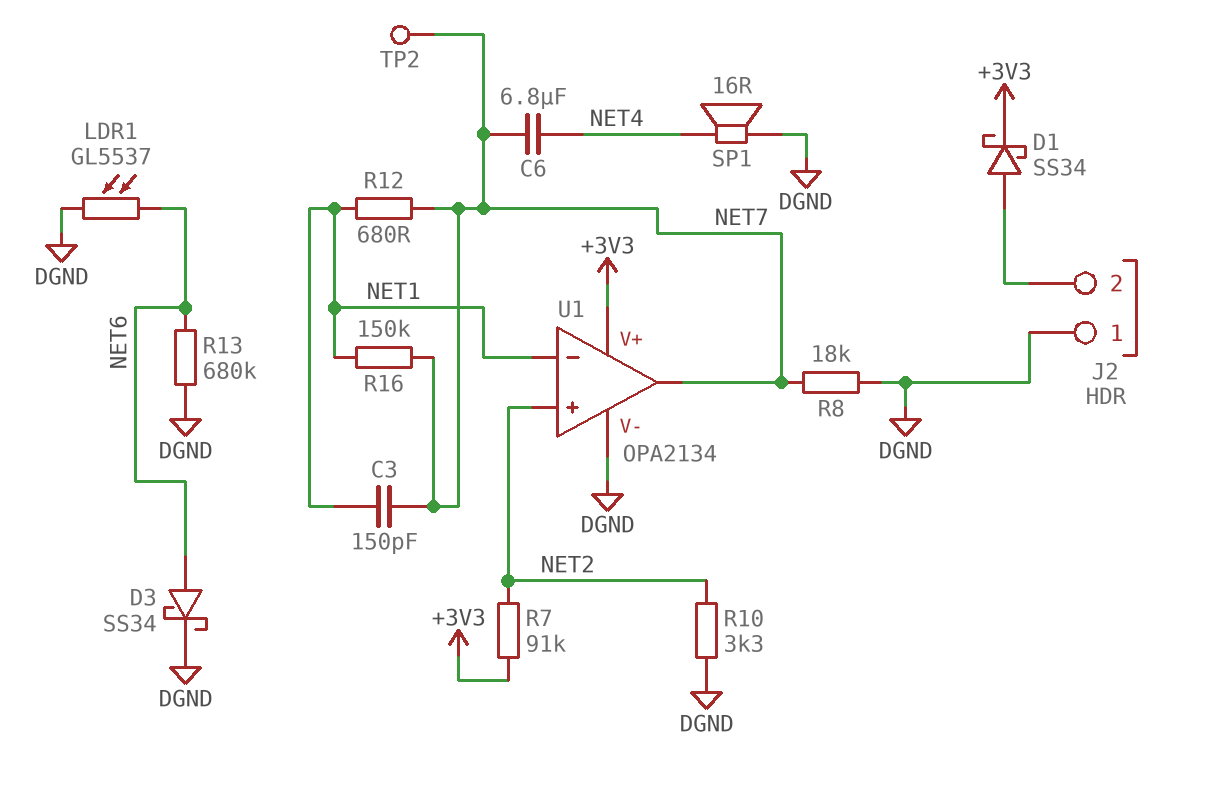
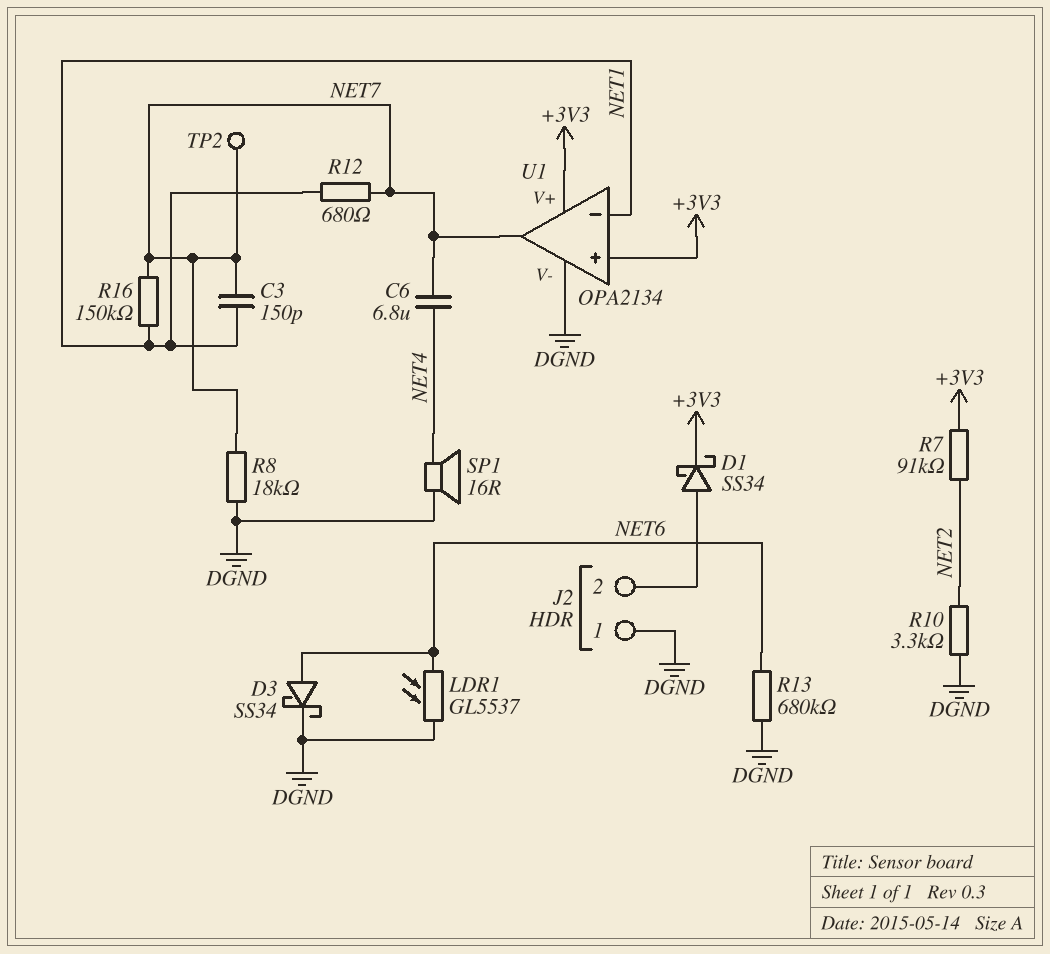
U1 pin in+: NET2 -> +3V3

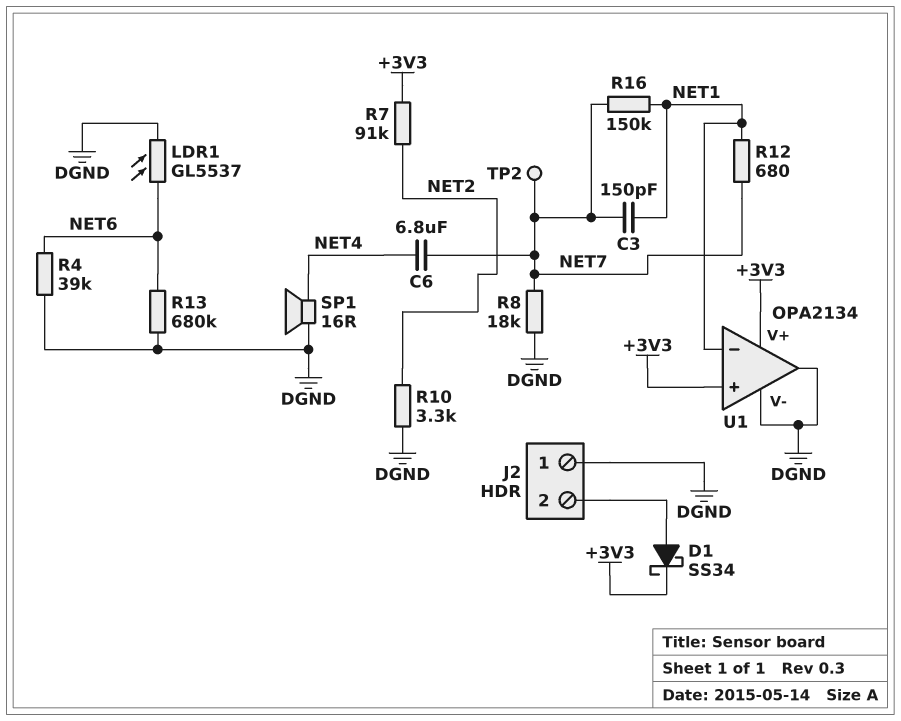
D3: schottky SS34 (A NET6, K DGND) -> none
R4: none -> 39k (DGND, NET6)
U1 pin out: NET7 -> DGND

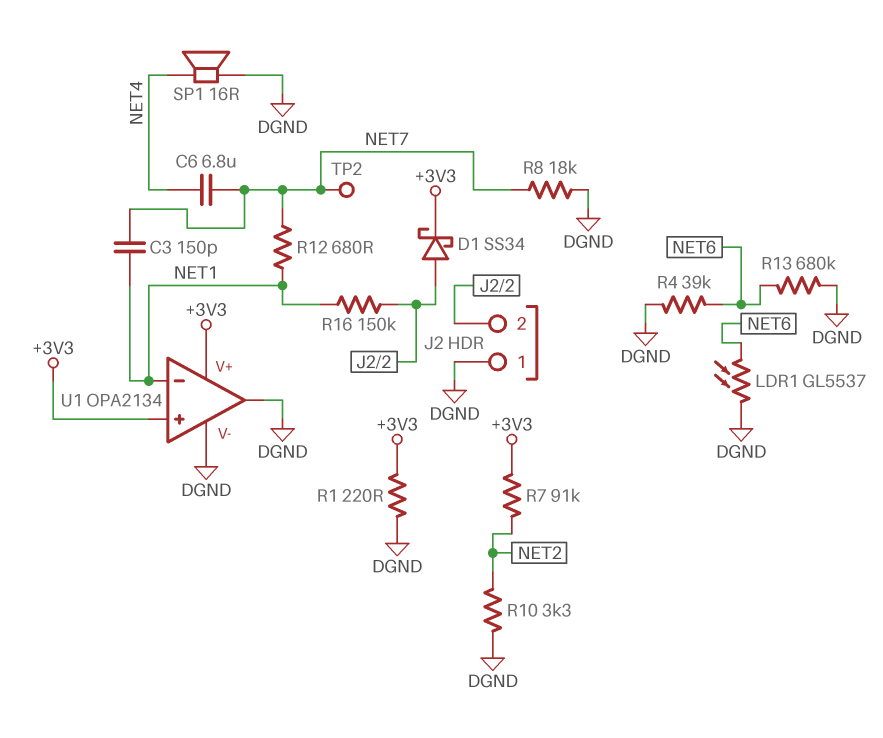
R1: none -> 220 (+3V3, DGND)
R16: 150k (NET1, NET7) -> 150k (J2/2, NET1)

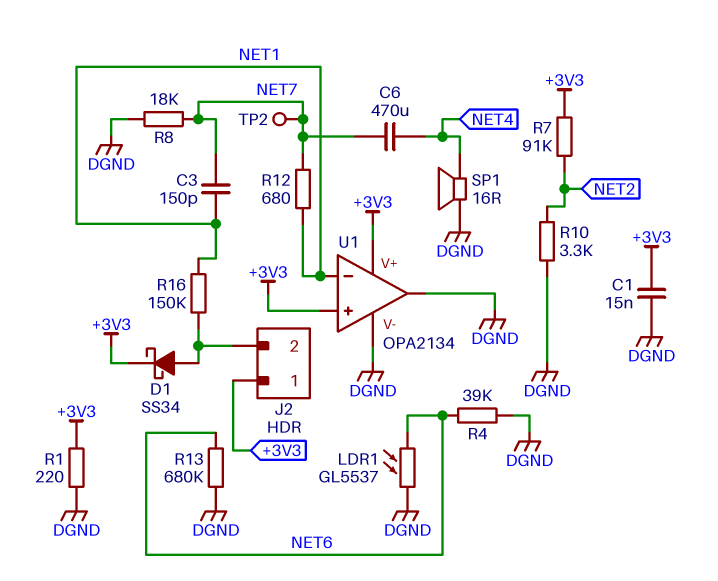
C1: none -> 15nF (+3V3, DGND)
C6: 6.8uF (NET4, NET7) -> 470uF (NET4, NET7)
J2 pin 1: DGND -> +3V3

